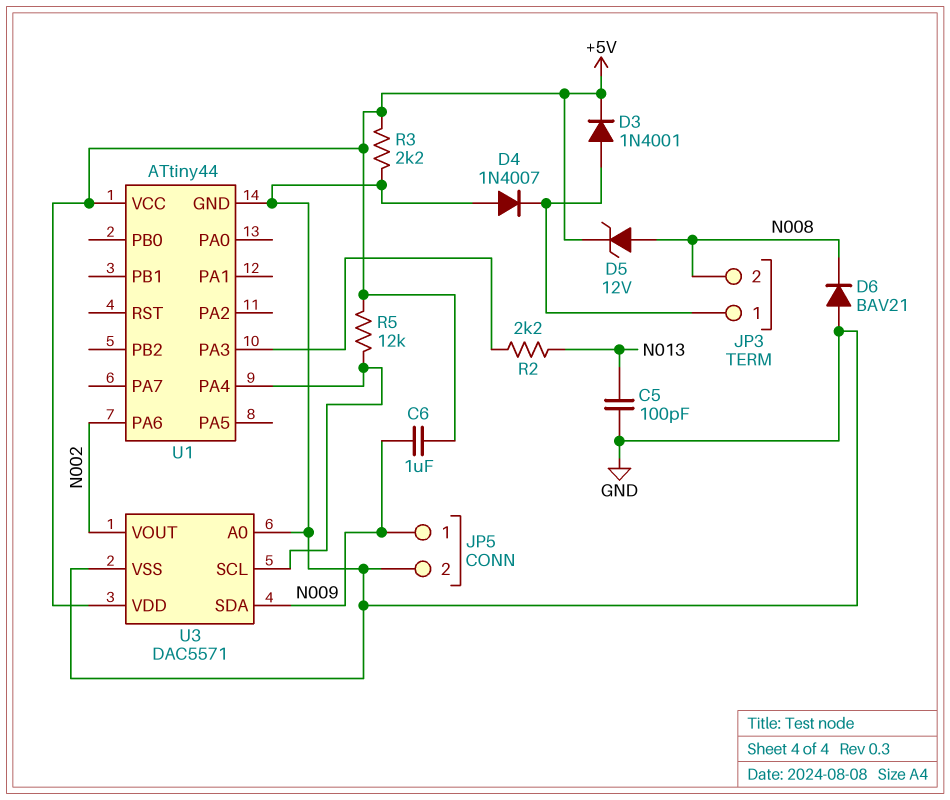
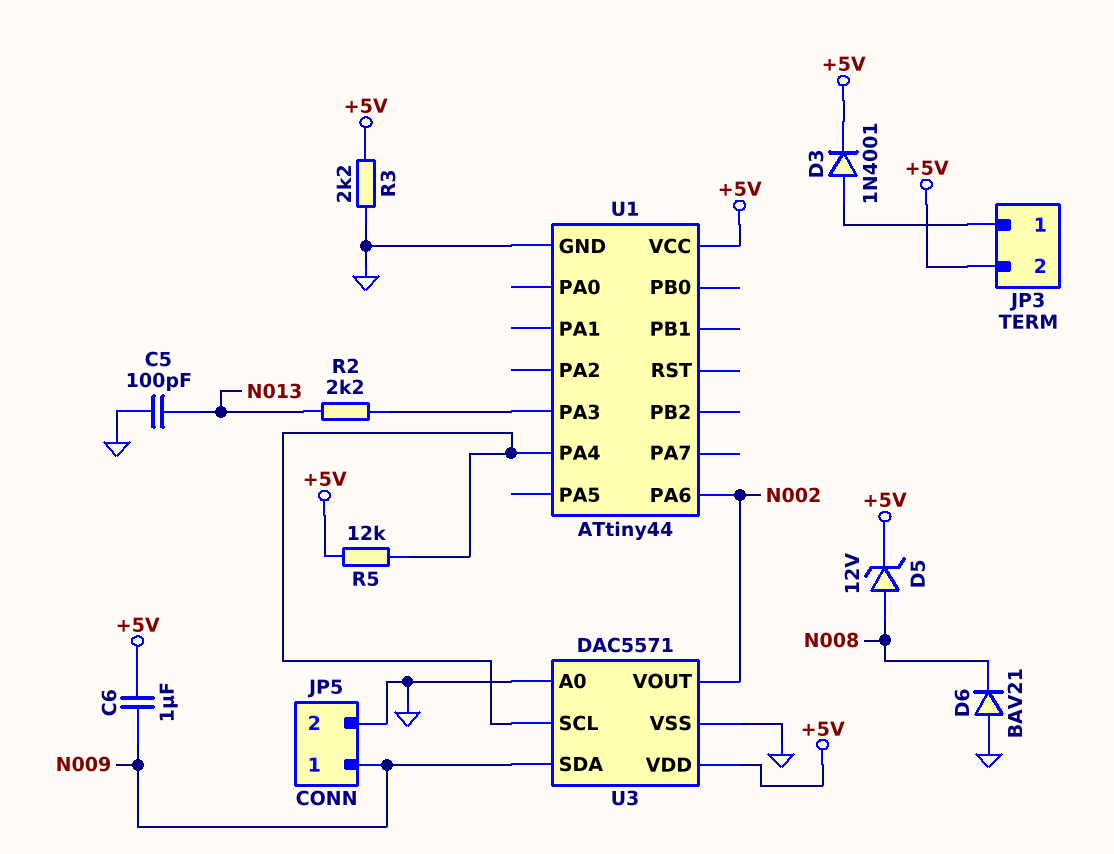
D4: diode 1N4007 (A GND, K JP3/1) -> none
JP3 pin 2: N008 -> +5V

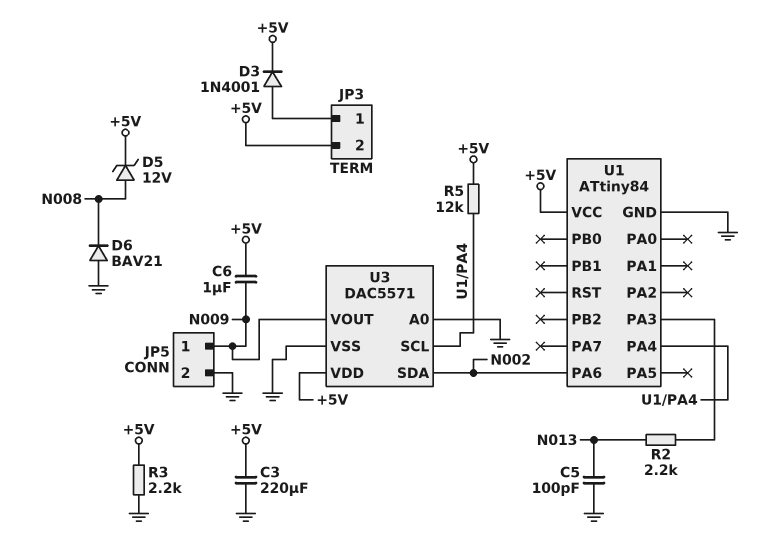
C3: none -> 220uF (+5V, GND)
U1: ATtiny44 -> ATtiny84
U3 pin SDA: N009 -> N002
U3 pin VOUT: N002 -> N009

